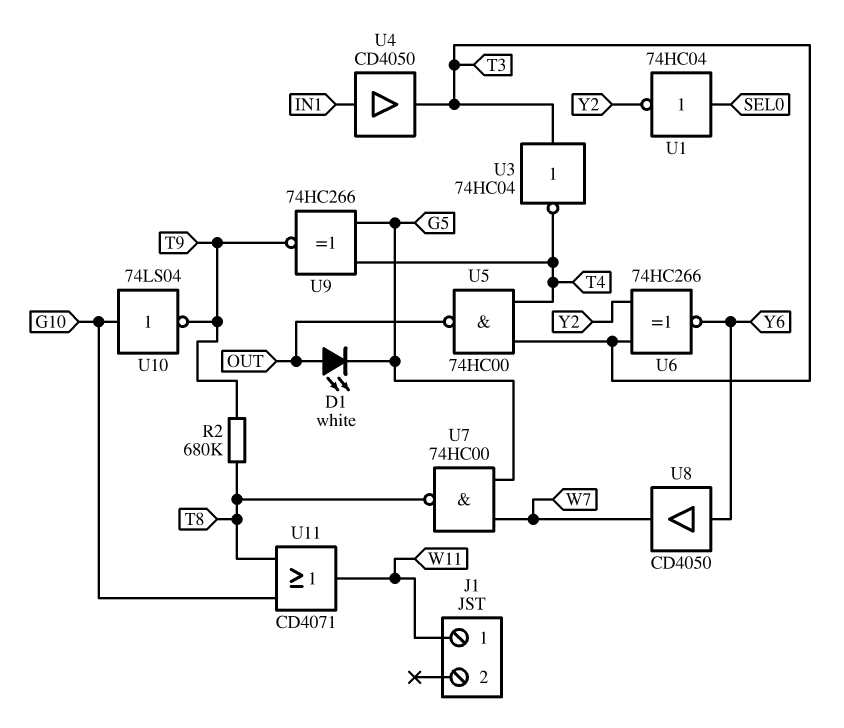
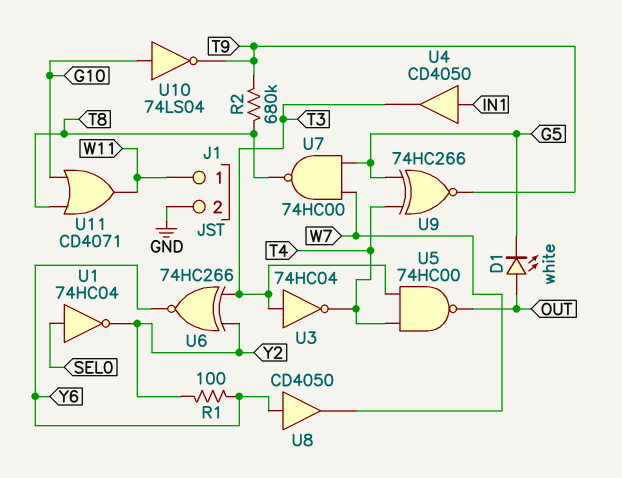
J1 pin 2: none -> GND
R1: none -> 100 (Y2, Y6)

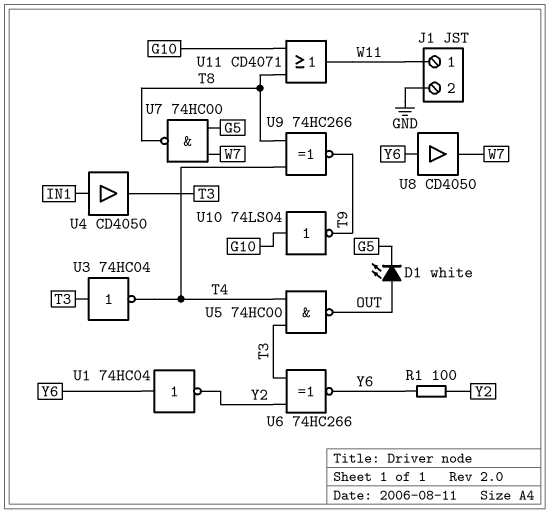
R2: 680k (T8, T9) -> none
U1: NOT 74HC04 (in SEL0, out Y2) -> NOT 74HC04 (in Y6, out Y2)
U9: XNOR 74HC266 (in G5, in T4, out T9) -> XNOR 74HC266 (in T4, in T8, out T9)

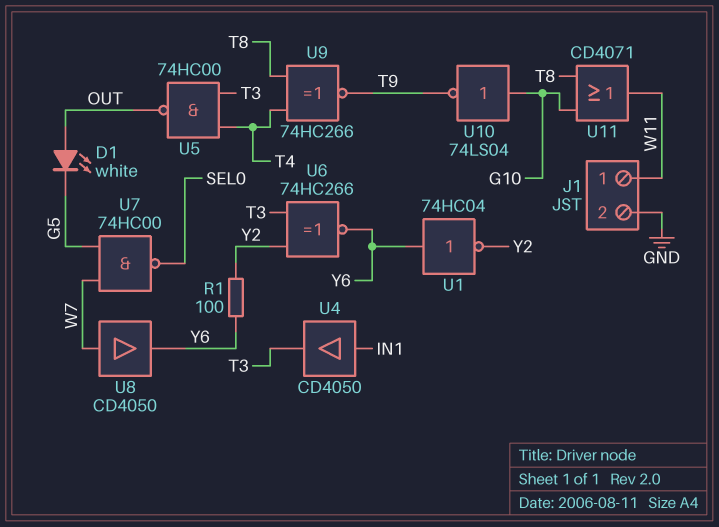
U3: NOT 74HC04 (in T3, out T4) -> none
U7: NAND 74HC00 (in G5, in W7, out T8) -> NAND 74HC00 (in G5, in W7, out SEL0)
U8: buffer CD4050 (in Y6, out W7) -> buffer CD4050 (in W7, out Y6)

